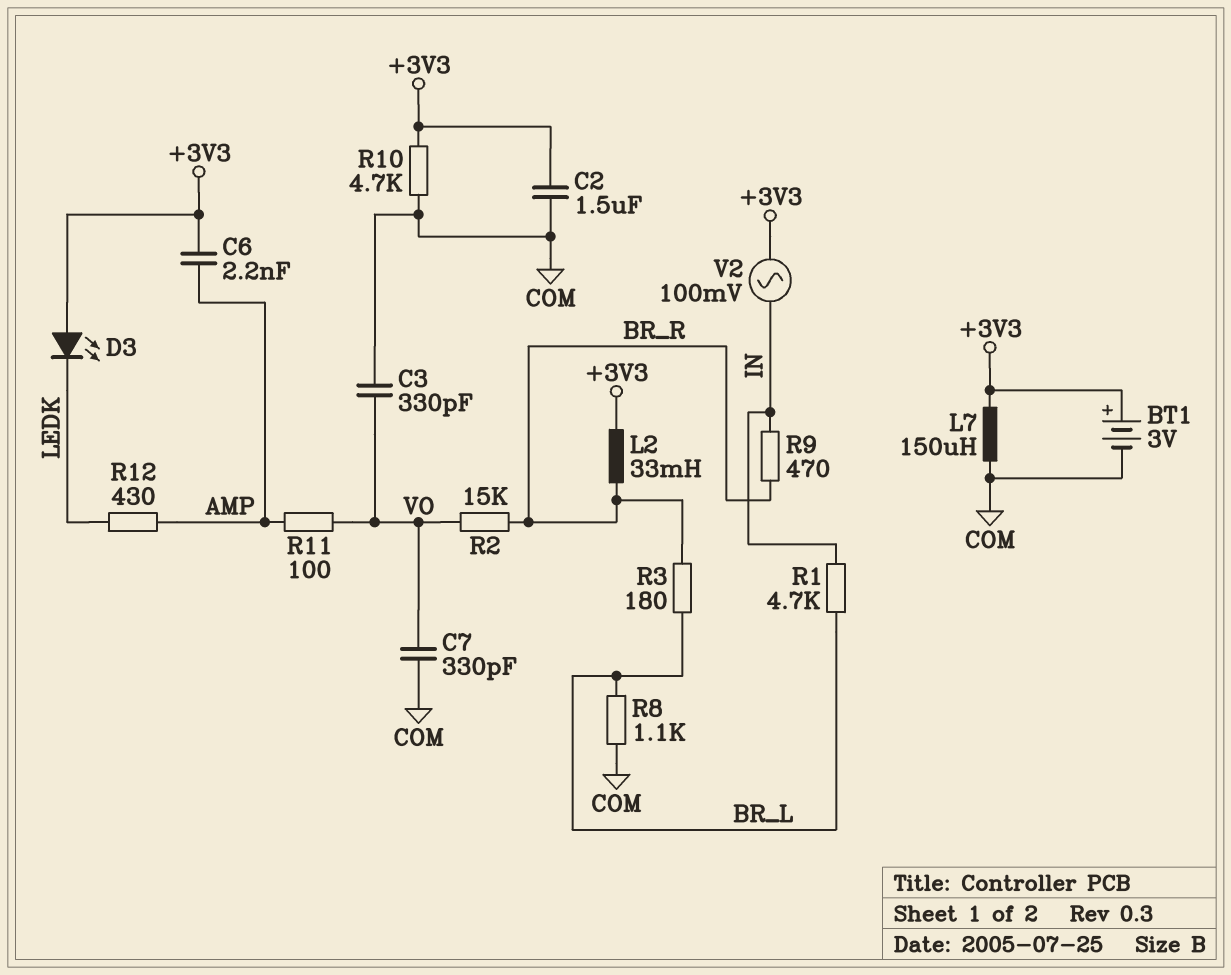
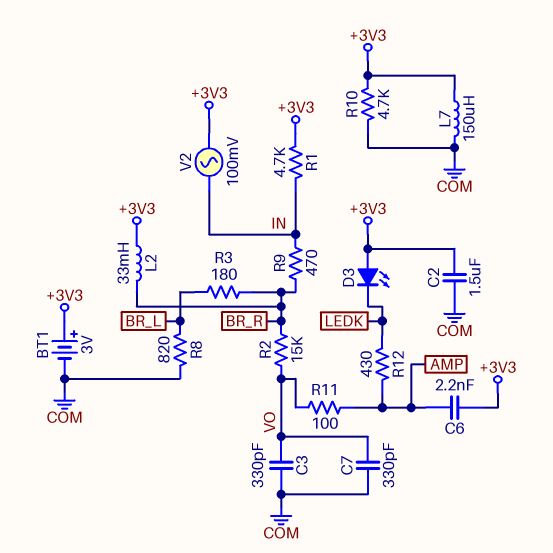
R1: 4.7k (BR_L, IN) -> 4.7k (+3V3, IN)
R8: 1.1k (BR_L, COM) -> 820 (BR_L, COM)

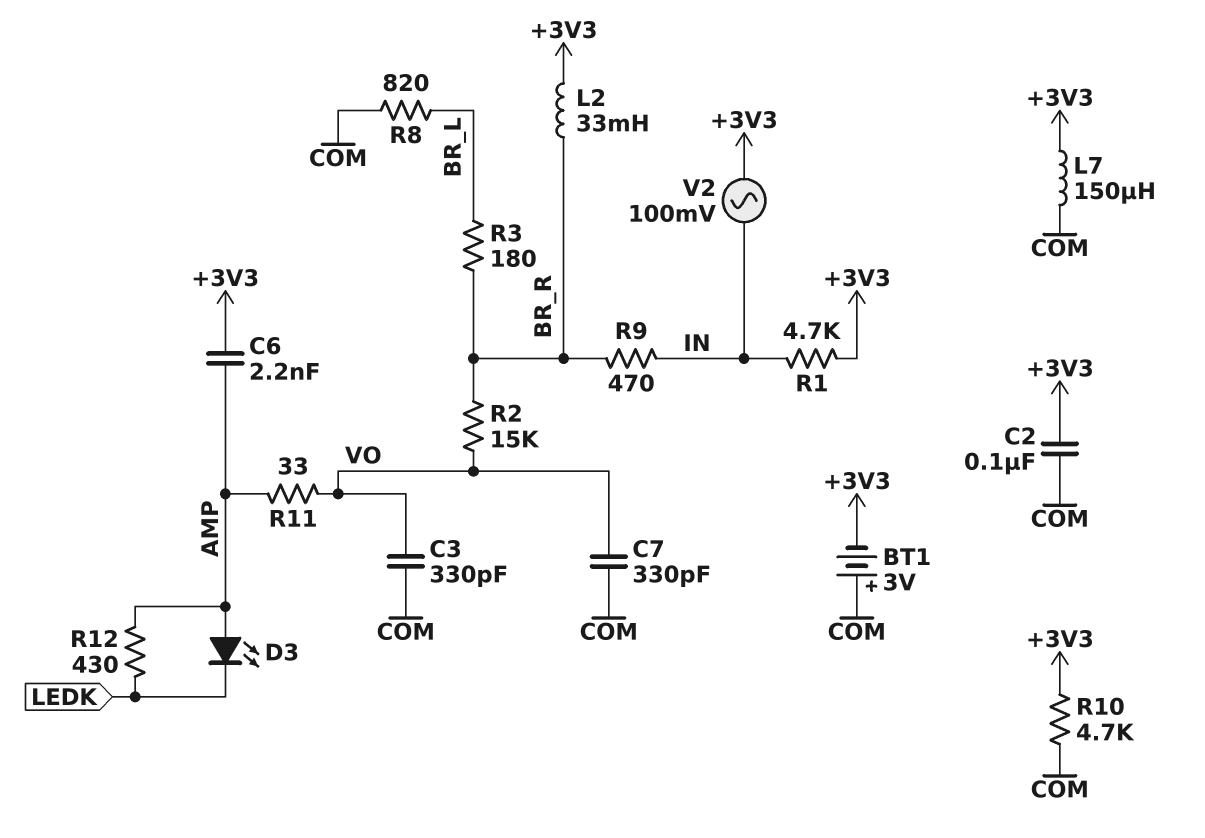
BT1: 3V (plus +3V3, minus COM) -> 3V (plus COM, minus +3V3)
C2: 1.5uF (+3V3, COM) -> 100nF (+3V3, COM)
D3: LED (A +3V3, K LEDK) -> LED (A AMP, K LEDK)
R11: 100 (AMP, VO) -> 33 (AMP, VO)

